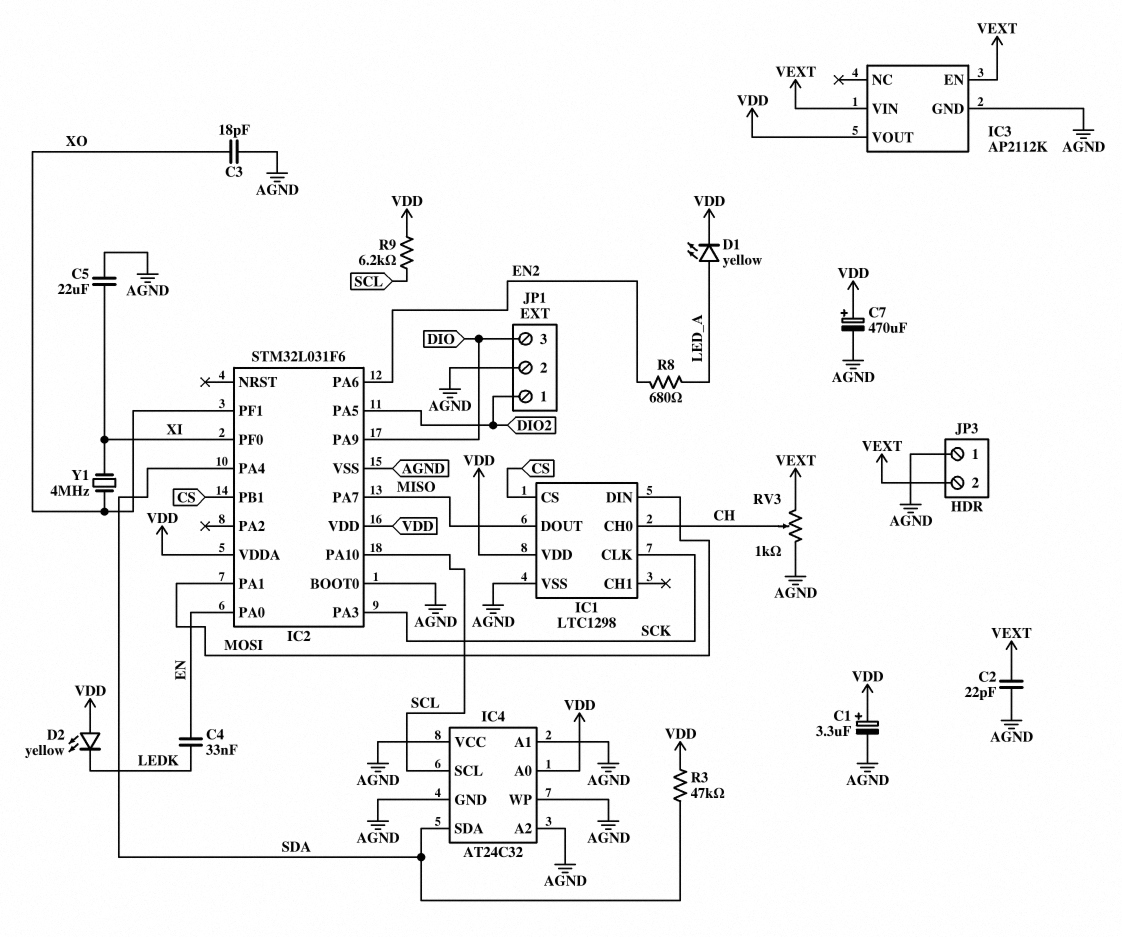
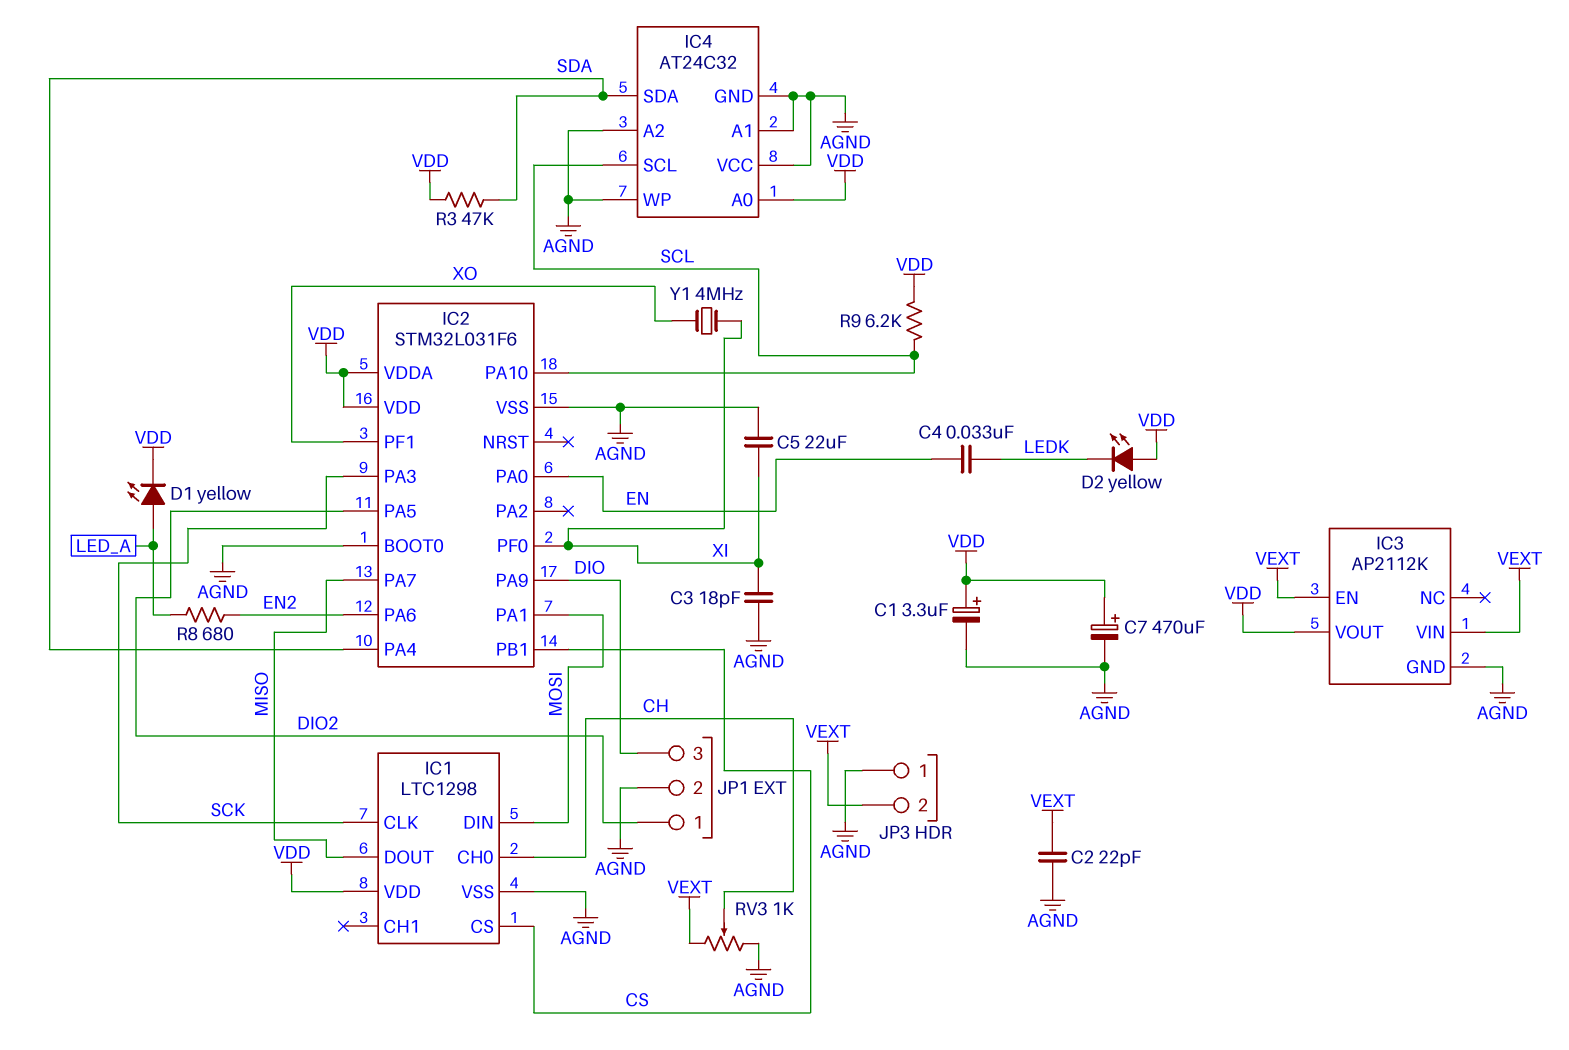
C3: 18pF (AGND, XO) -> 18pF (AGND, XI)

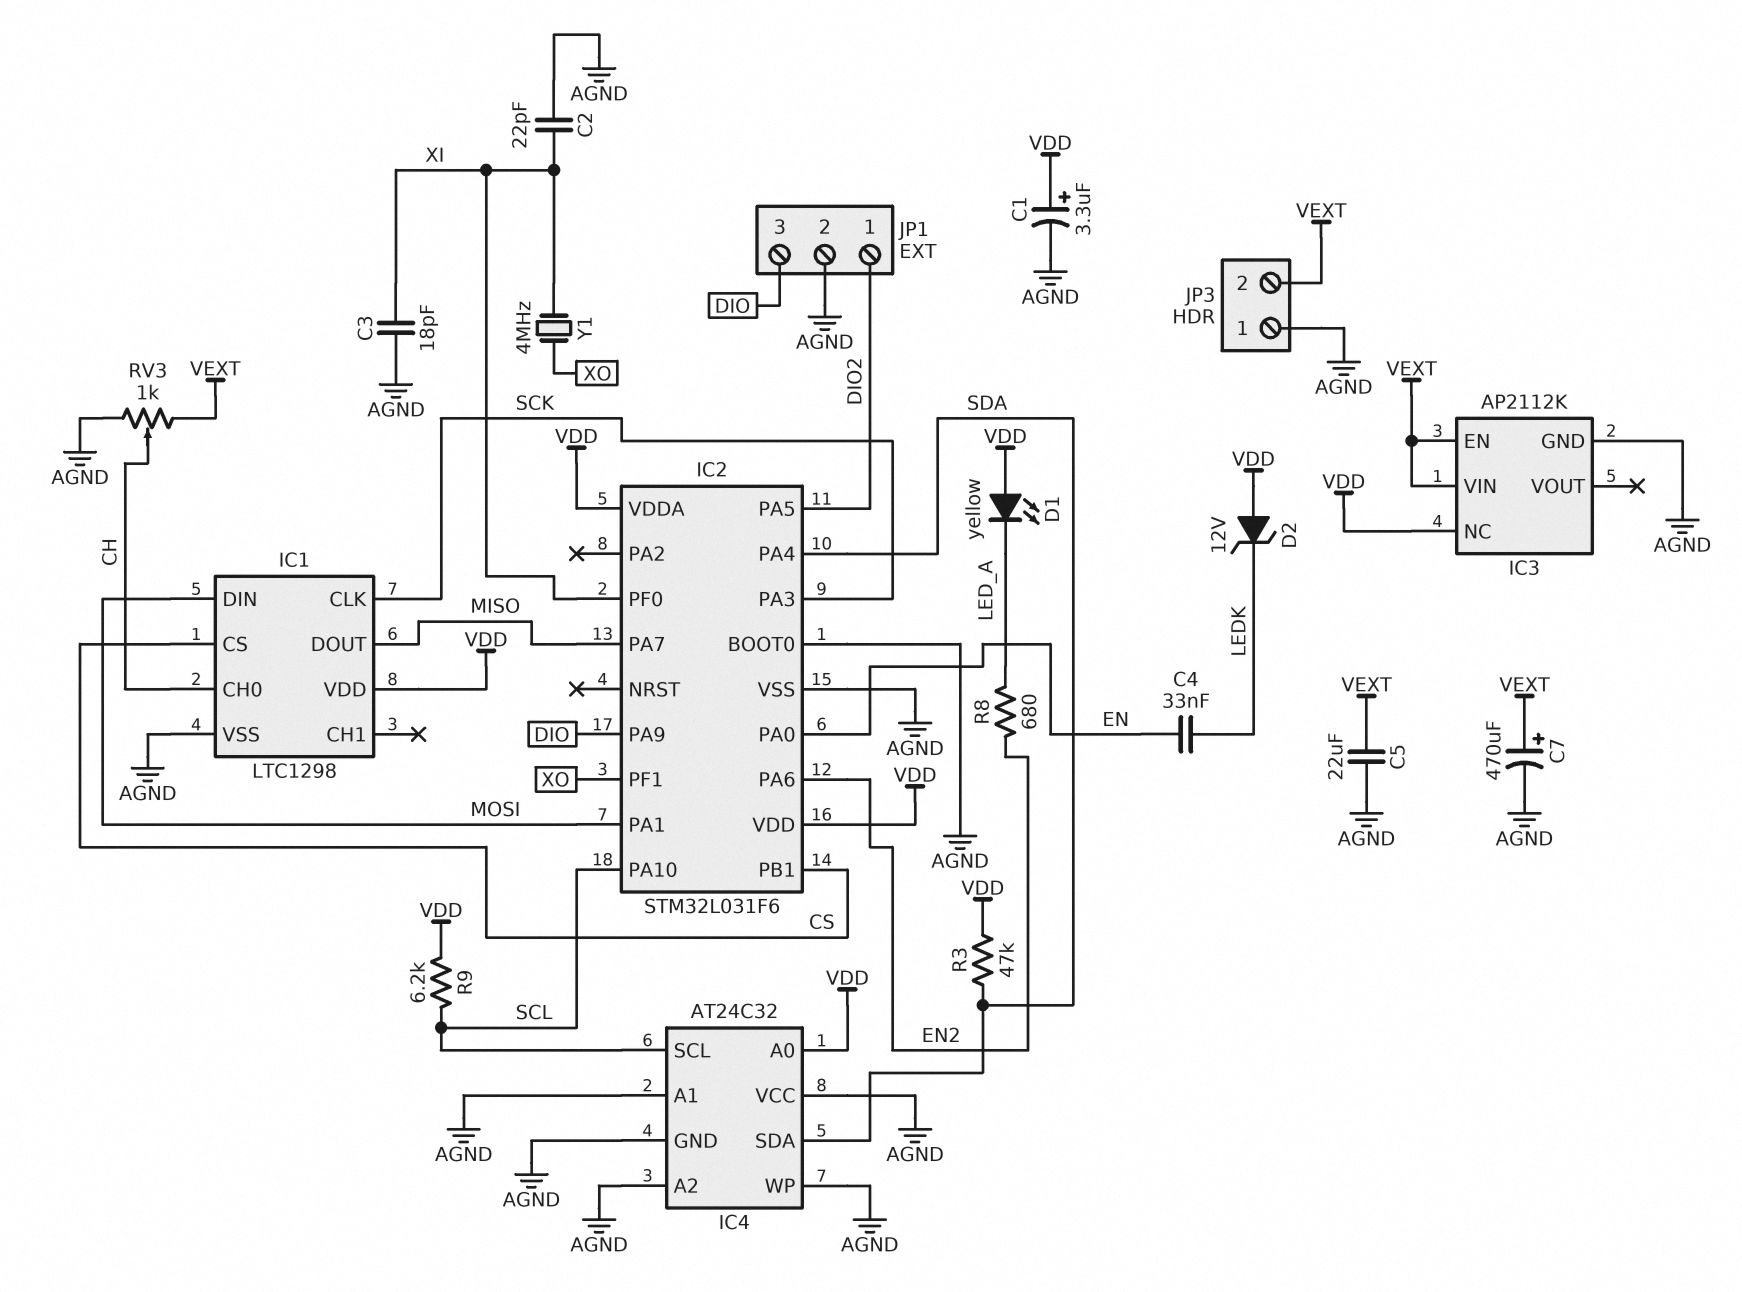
C2: 22pF (AGND, VEXT) -> 22pF (AGND, XI)
C5: 22uF (AGND, XI) -> 22uF (AGND, VEXT)
C7: 470uF (plus VDD, minus AGND) -> 470uF (plus VEXT, minus AGND)
D1: LED yellow (A LED_A, K VDD) -> LED yellow (A VDD, K LED_A)
D2: LED yellow (A VDD, K LEDK) -> zener 12V (A VDD, K LEDK)
IC3 pin NC: none -> VDD
IC3 pin VOUT: VDD -> none

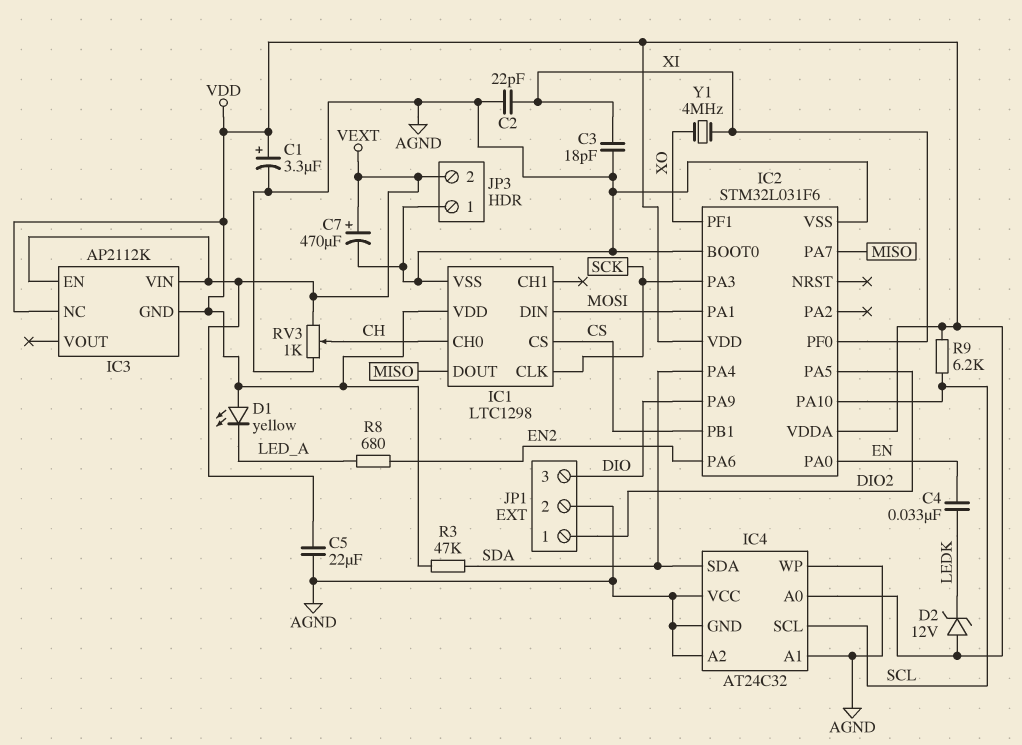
IC3 pin GND: AGND -> VDD

